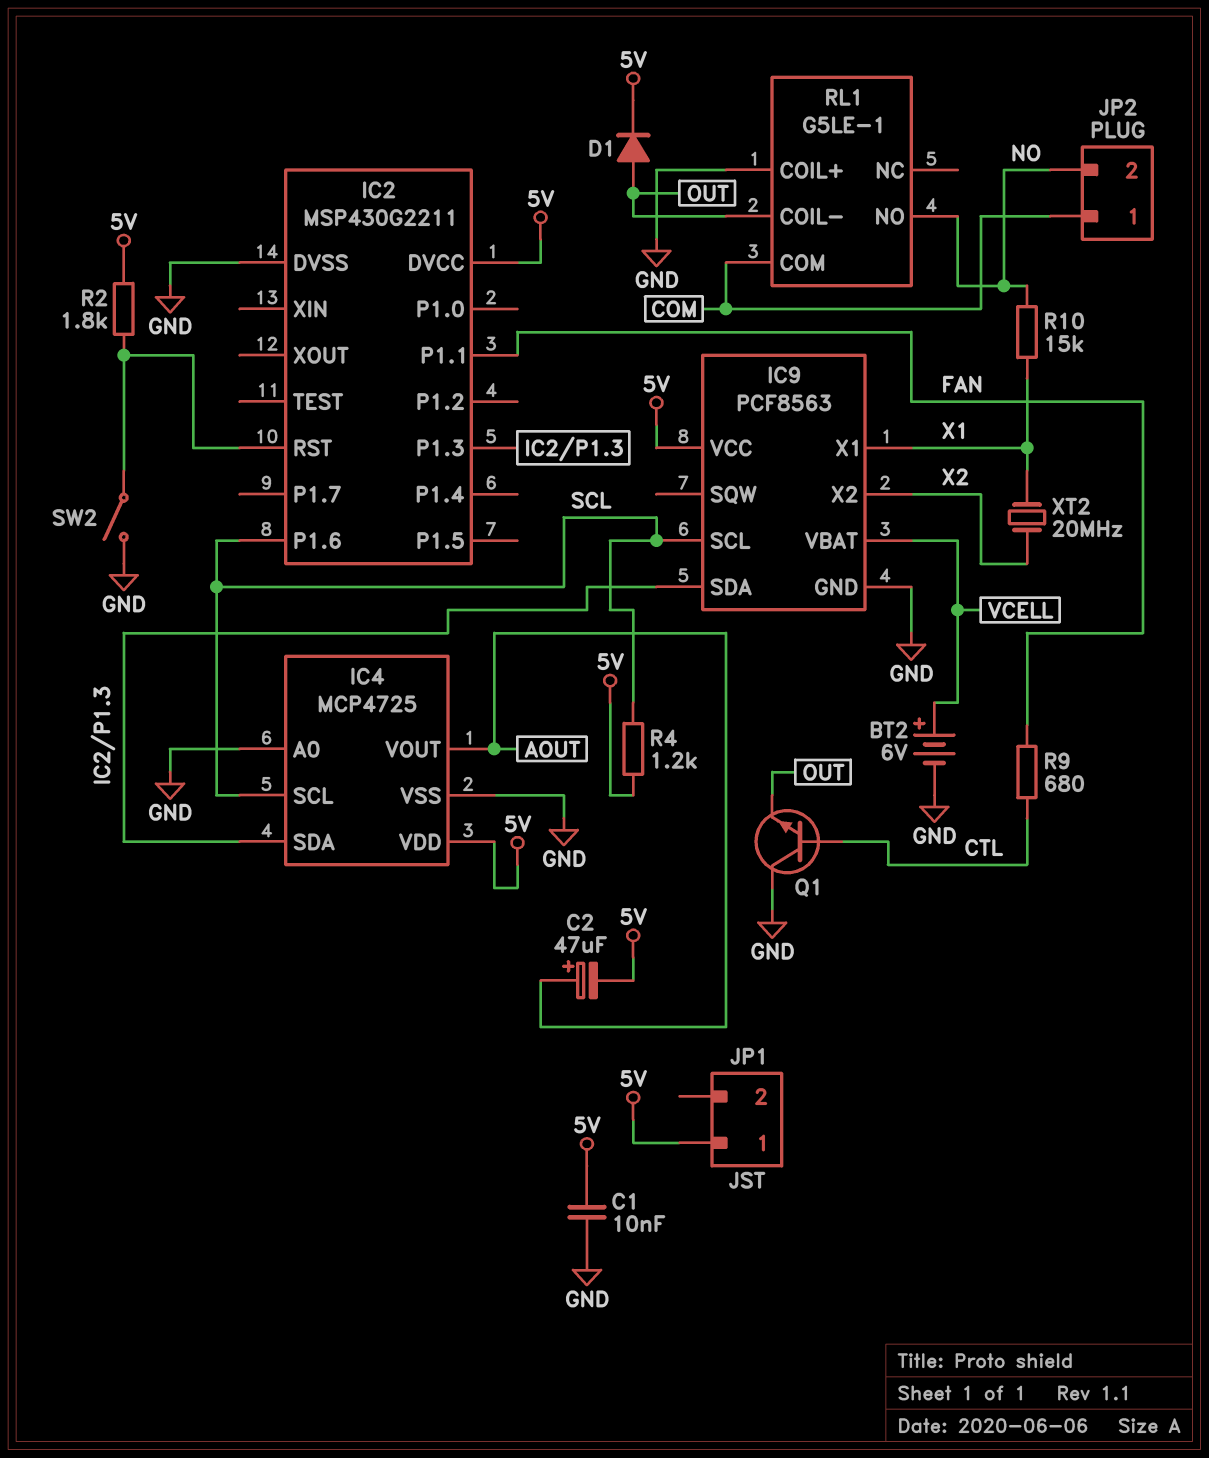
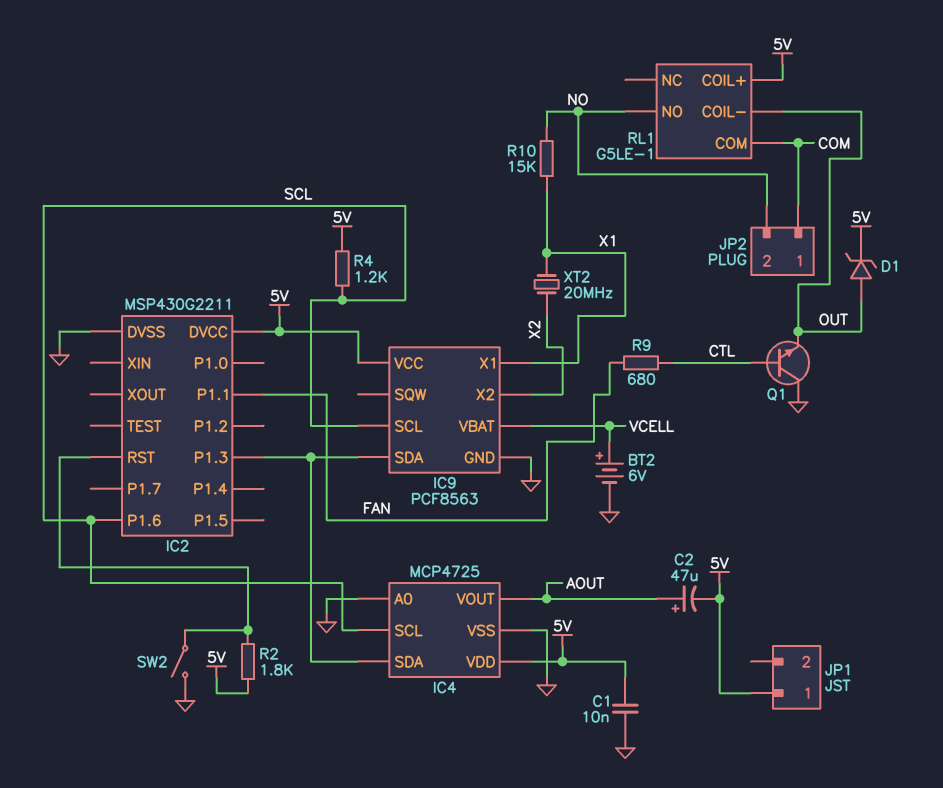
D1: diode (A OUT, K 5V) -> zener (A OUT, K 5V)
RL1 pin COIL+: GND -> 5V

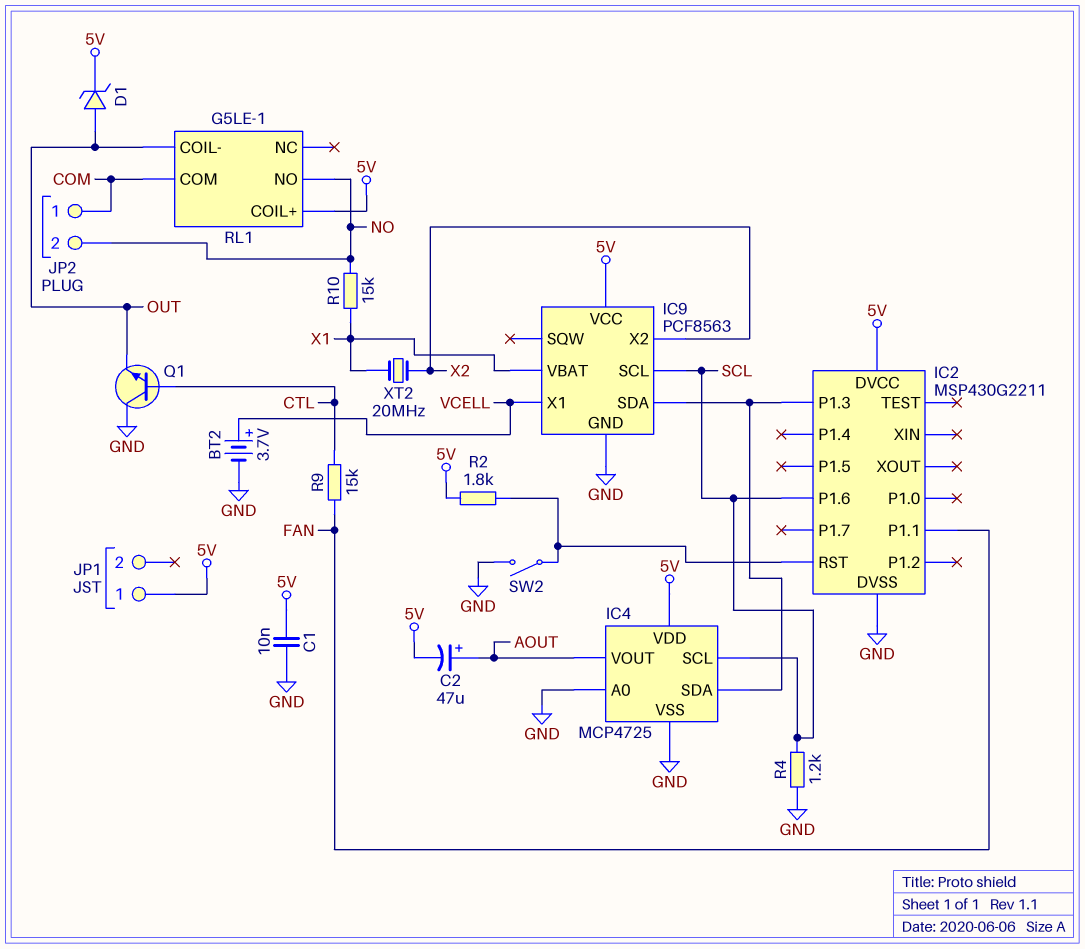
BT2: 6V (plus VCELL, minus GND) -> 3.7V (plus VCELL, minus GND)
IC9 pin VBAT: VCELL -> X1
IC9 pin X1: X1 -> VCELL
R4: 1.2k (5V, SCL) -> 1.2k (GND, SCL)
R9: 680 (CTL, FAN) -> 15k (CTL, FAN)

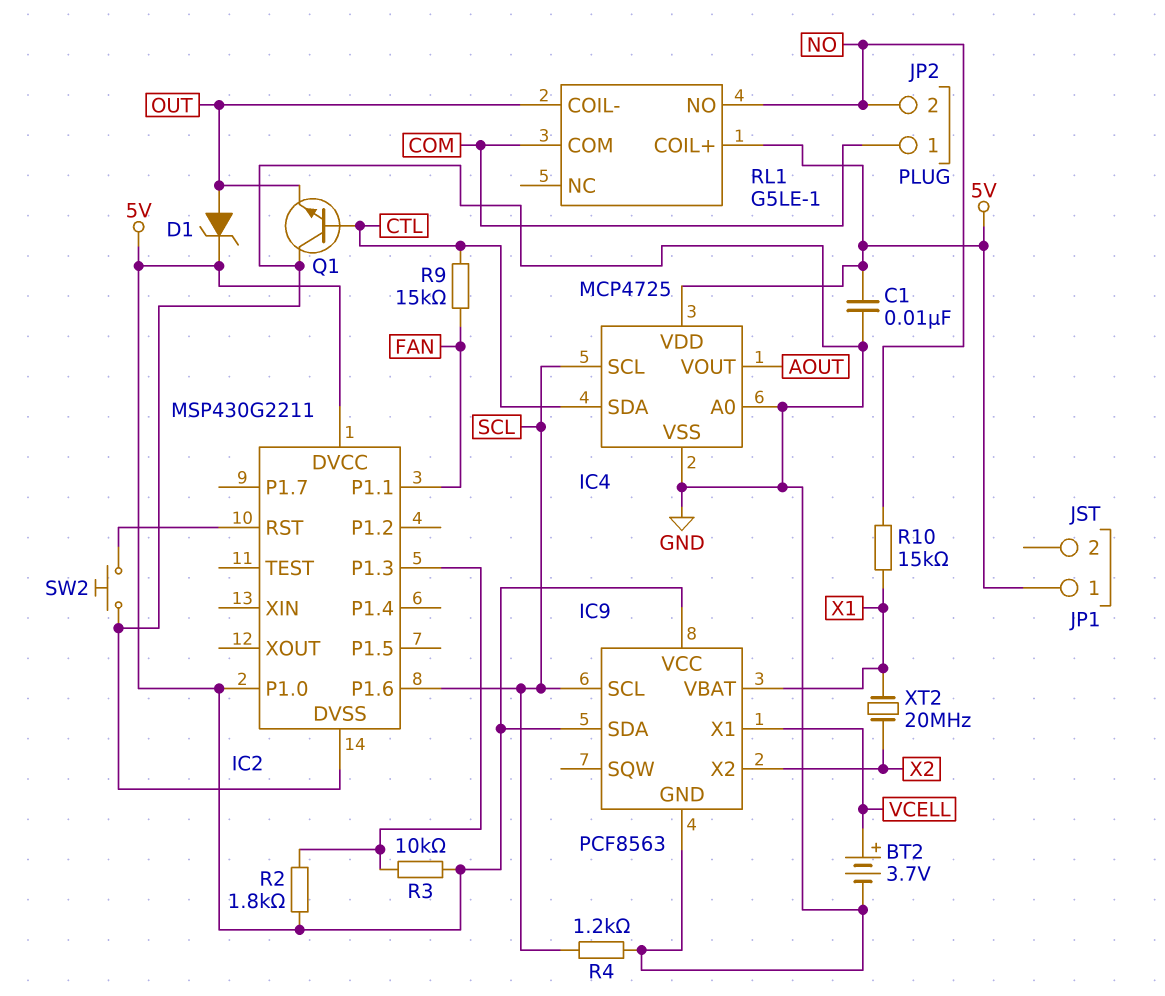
C2: 47uF (plus AOUT, minus 5V) -> none
IC2 pin P1.0: none -> 5V
IC4 pin SDA: IC2/P1.3 -> CTL
IC9 pin SDA: IC2/P1.3 -> 5V
R2: 1.8k (5V, IC2/RST) -> 1.8k (5V, IC2/P1.3)
R3: none -> 10k (5V, IC2/P1.3)
SW2: switch (GND, IC2/RST) -> button (GND, IC2/RST)

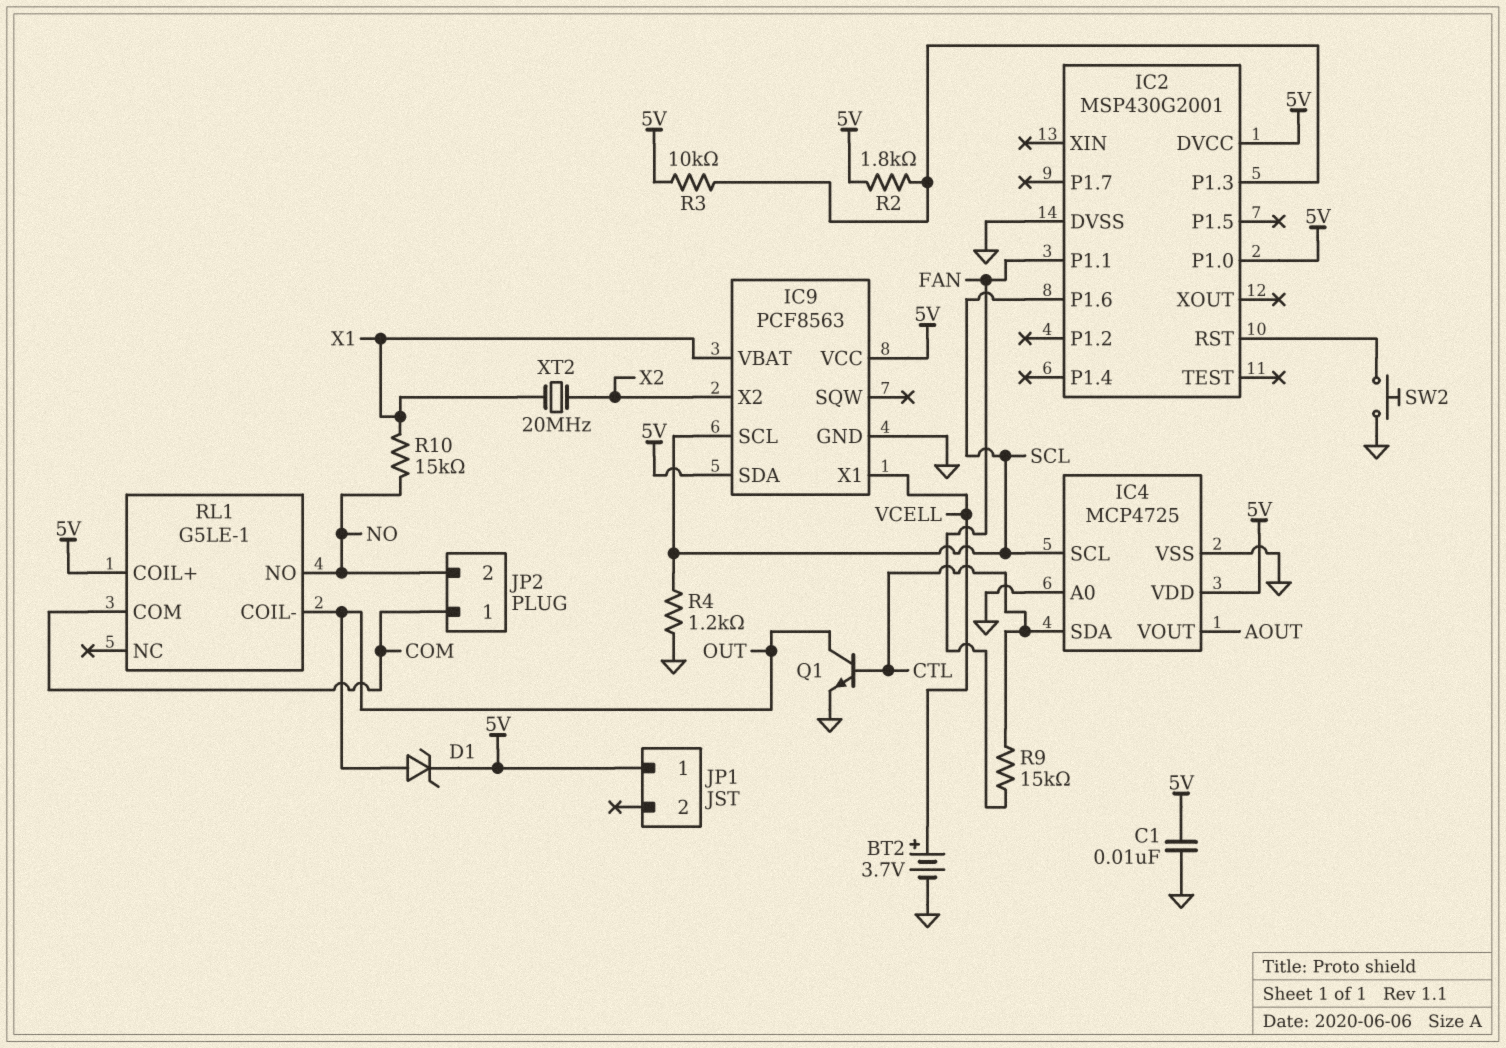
IC2: MSP430G2211 -> MSP430G2001
Q1: NPN (B CTL, C GND, E OUT) -> NPN (B CTL, C OUT, E GND)

